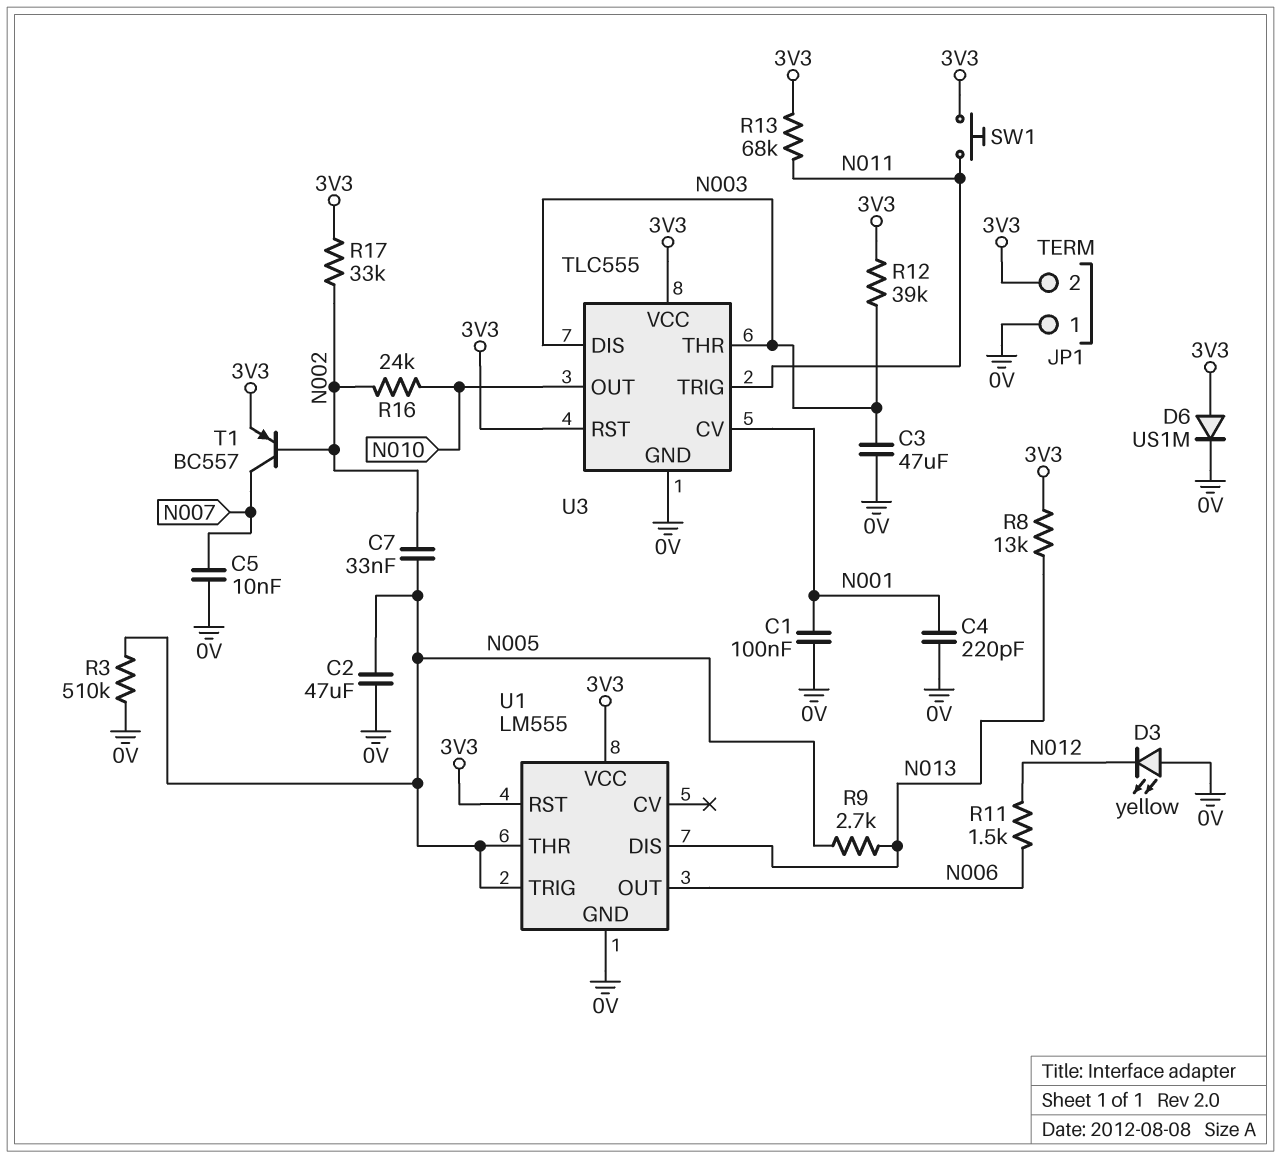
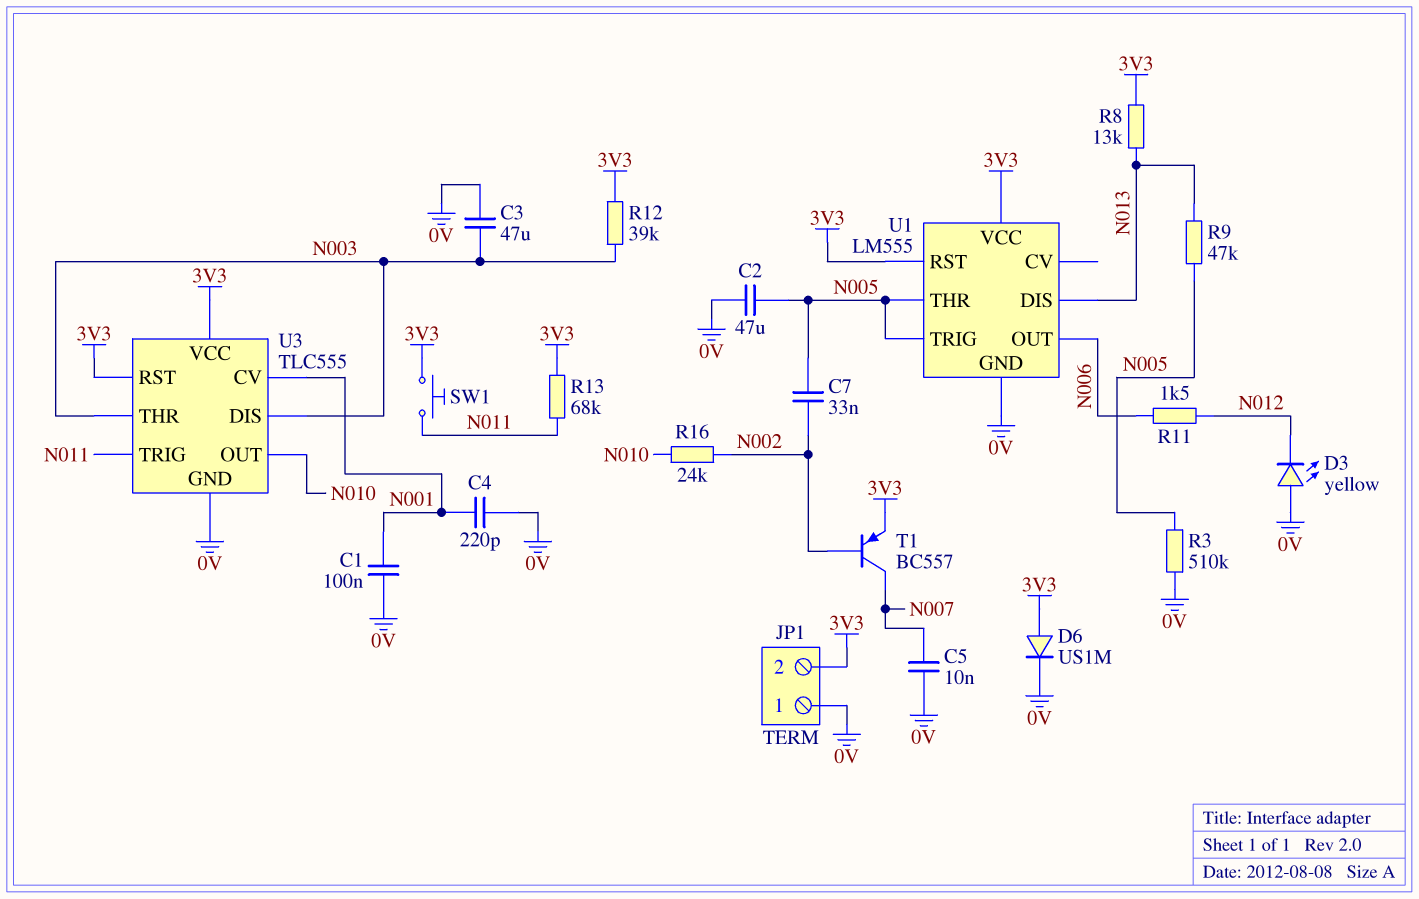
R9: 2.7k (N005, N013) -> 47k (N005, N013)
R17: 33k (3V3, N002) -> none

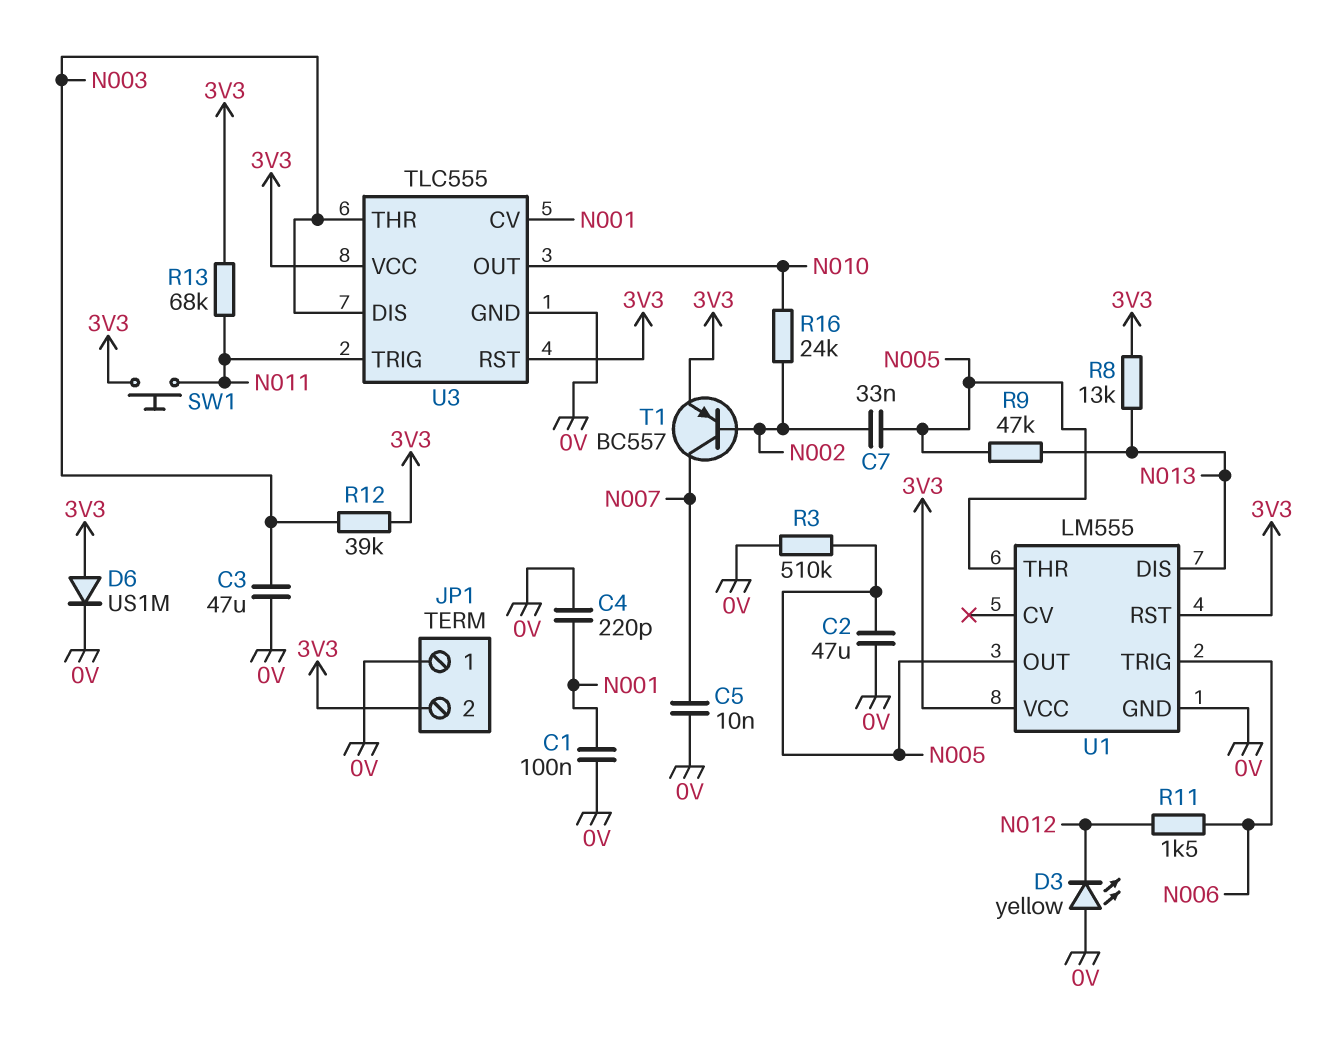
U1 pin OUT: N006 -> N005
U1 pin TRIG: N005 -> N006

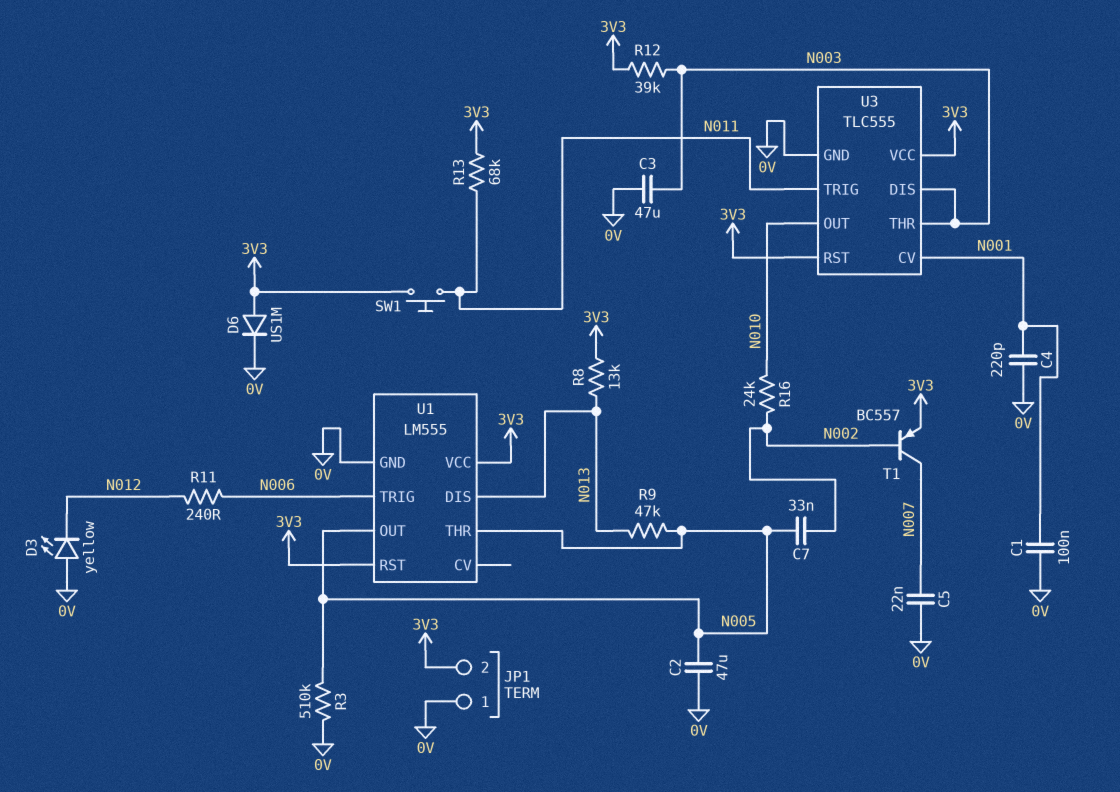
C5: 10nF (0V, N007) -> 22nF (0V, N007)
R11: 1.5k (N006, N012) -> 240 (N006, N012)

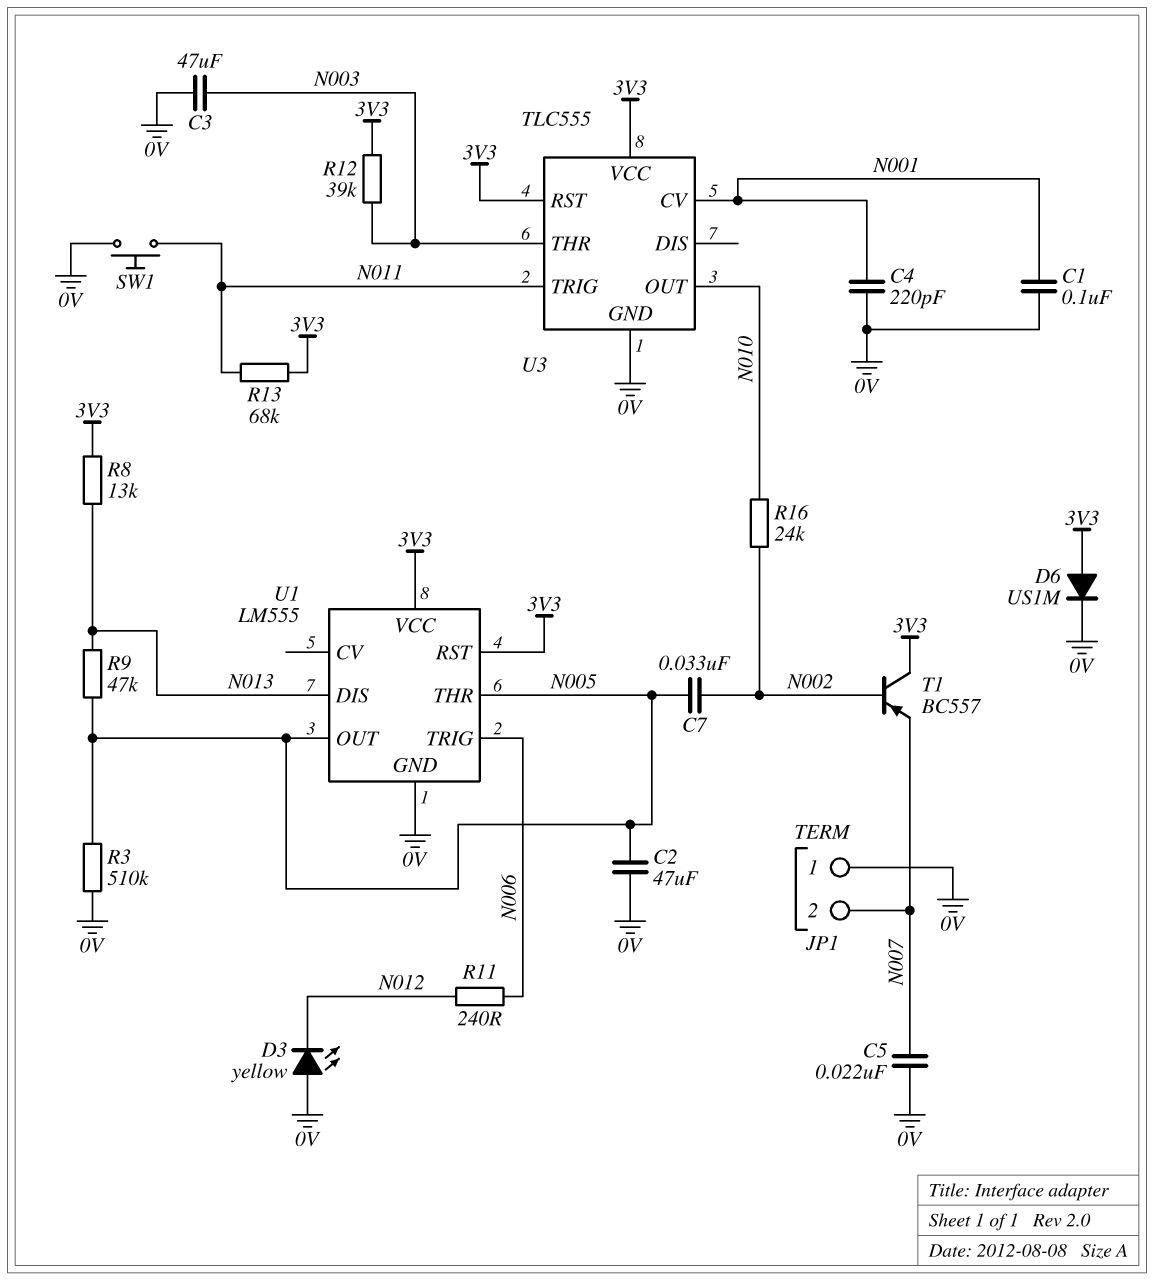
JP1 pin 2: 3V3 -> N007
SW1: button (3V3, N011) -> button (0V, N011)
T1: PNP BC557 (B N002, C N007, E 3V3) -> PNP BC557 (B N002, C 3V3, E N007)
U3 pin DIS: N003 -> none

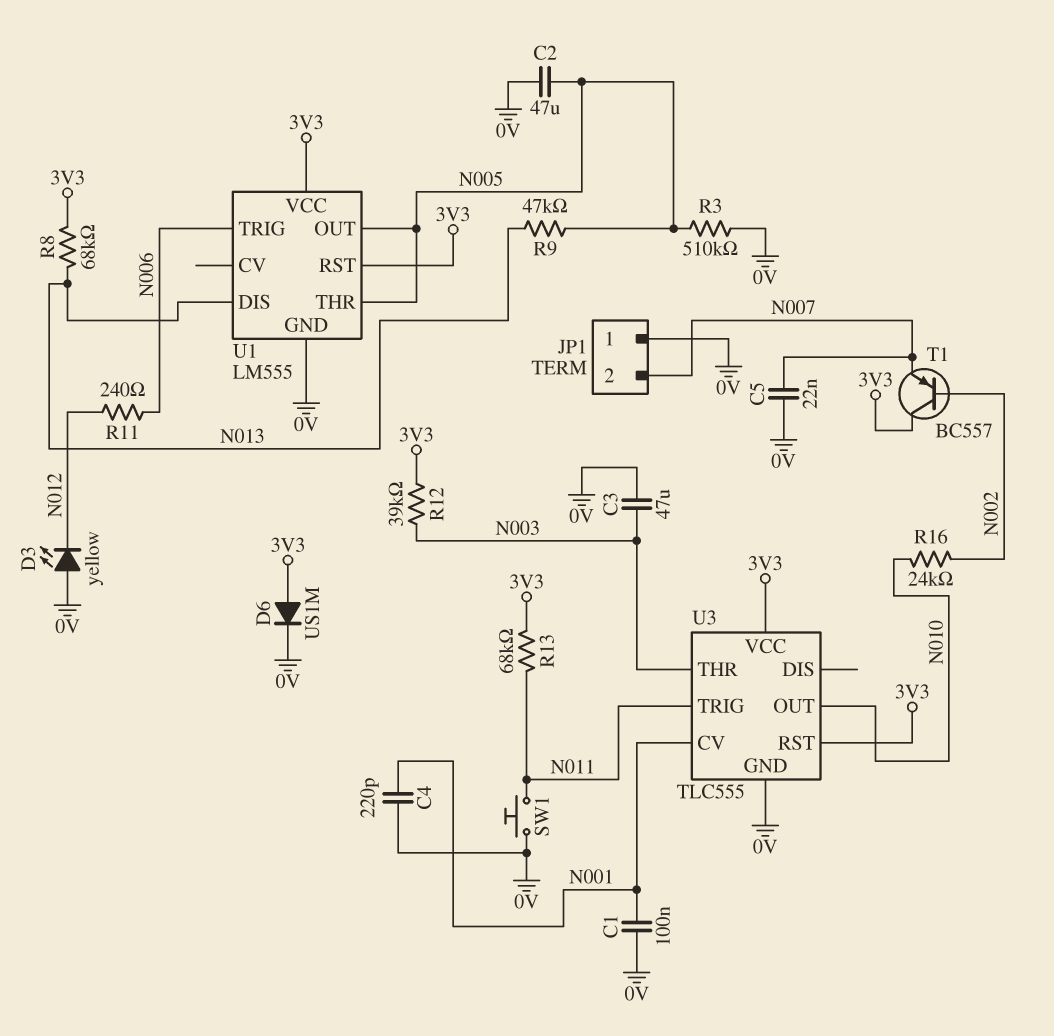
C7: 33nF (N002, N005) -> none
R8: 13k (3V3, N013) -> 68k (3V3, N013)

